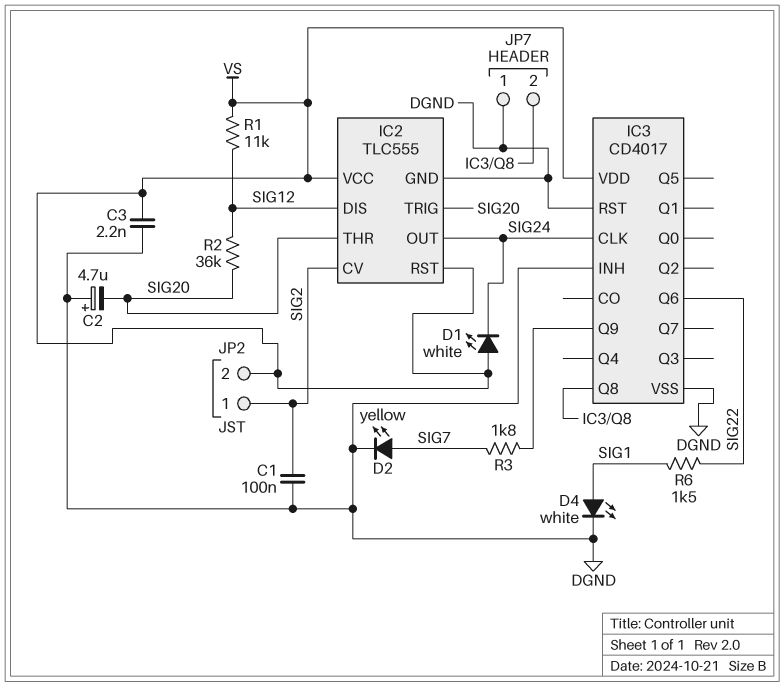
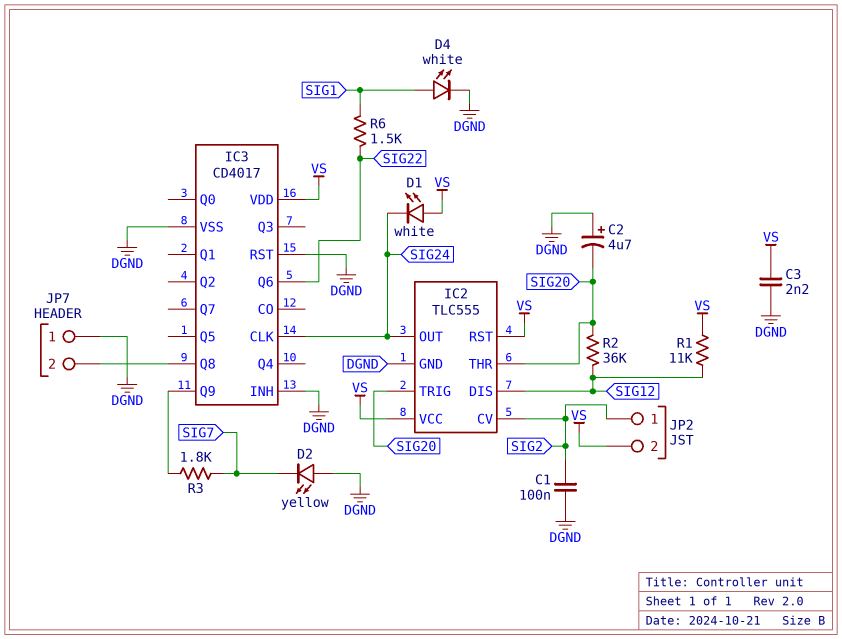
D2: LED yellow (A SIG7, K DGND) -> LED yellow (A DGND, K SIG7)

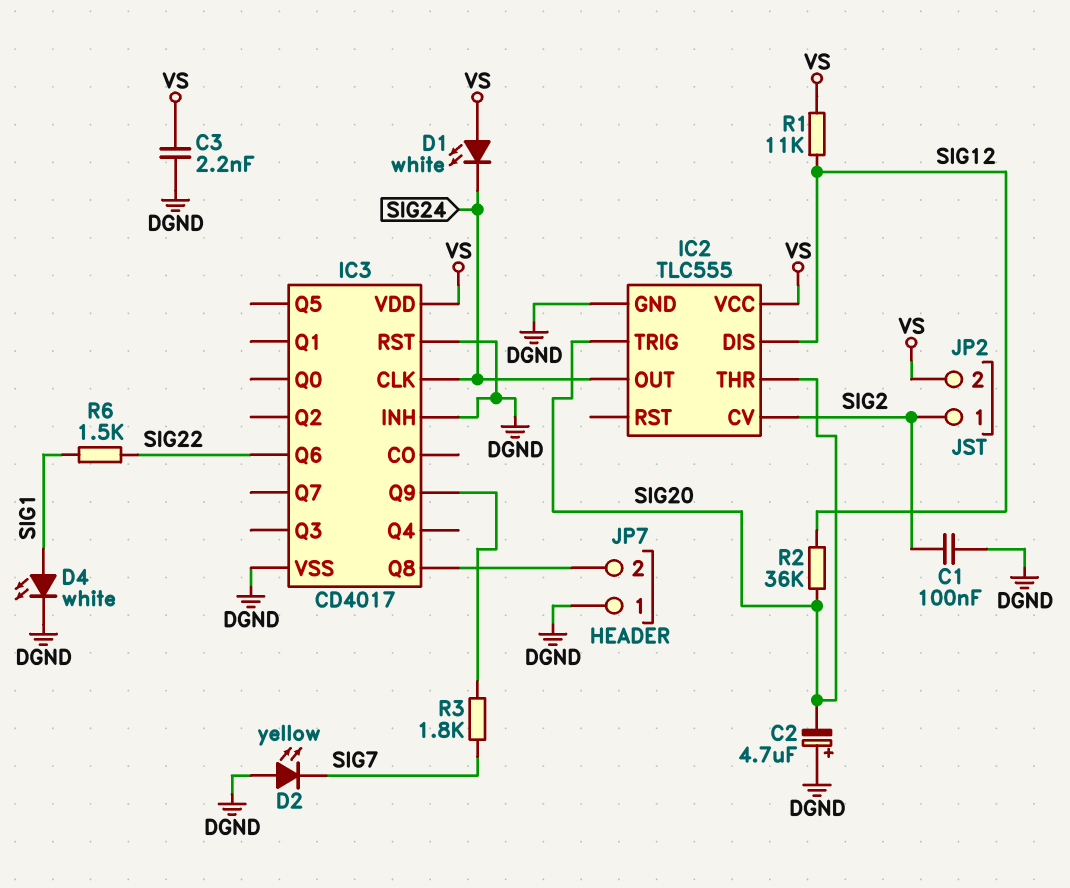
IC2 pin RST: VS -> none

